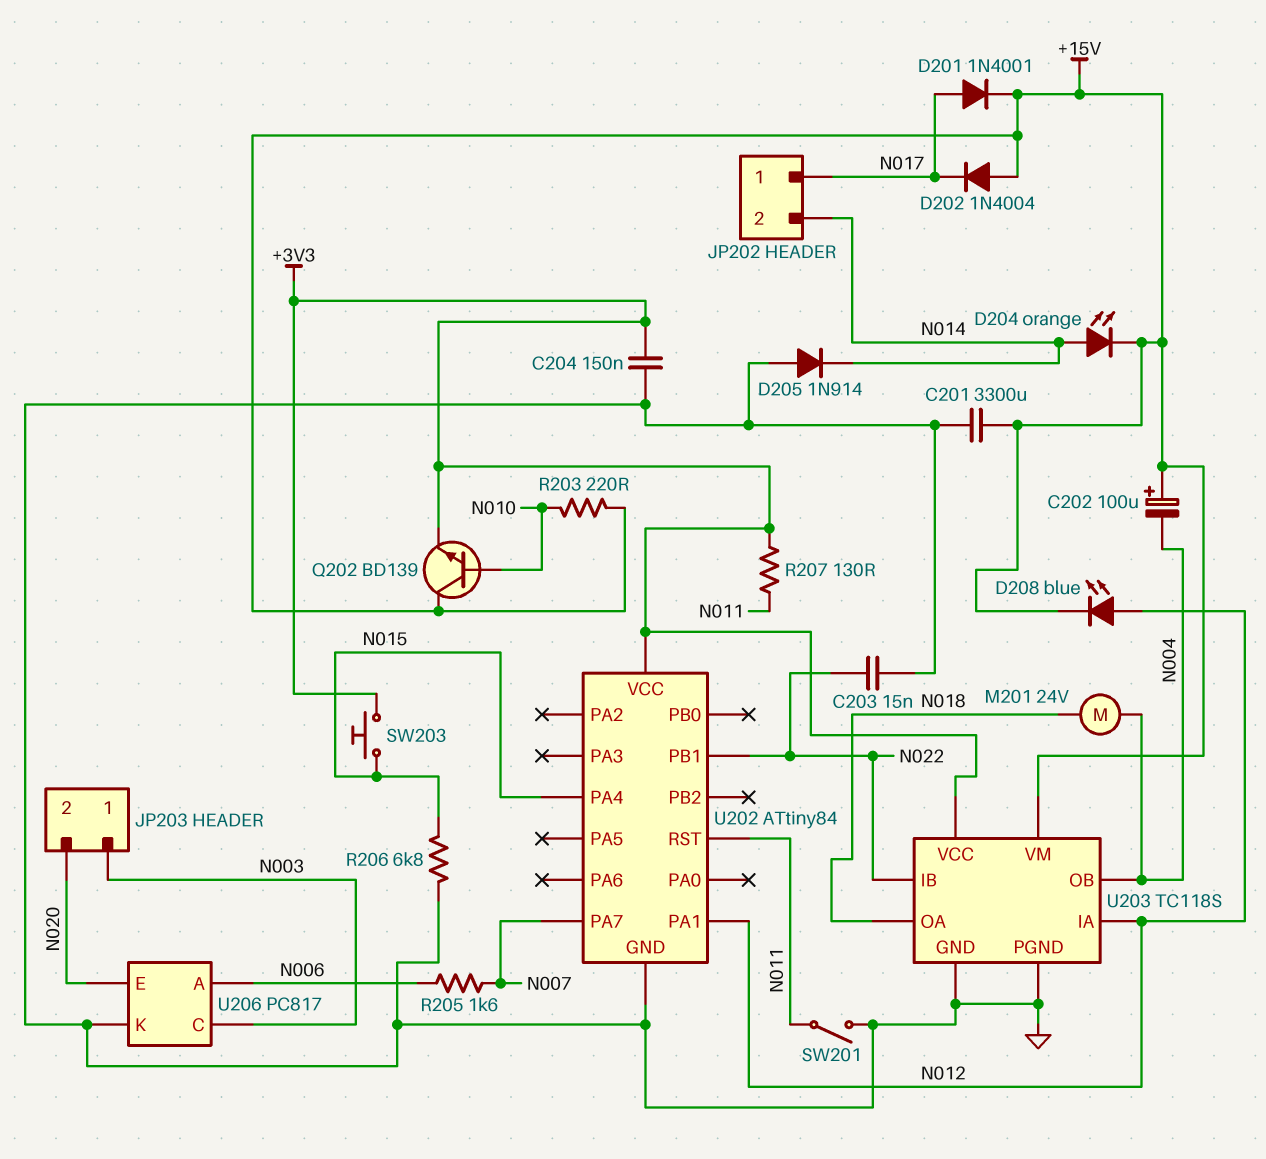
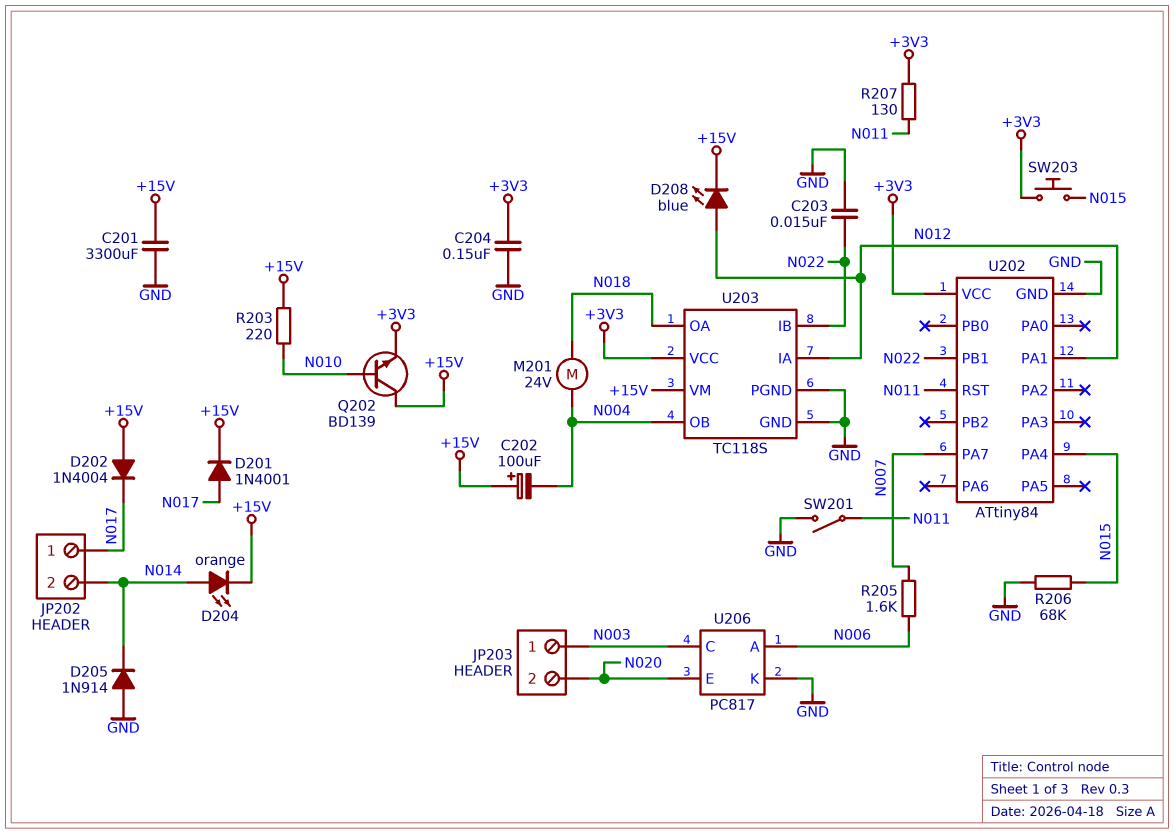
R206: 6.8k (GND, N015) -> 68k (GND, N015)

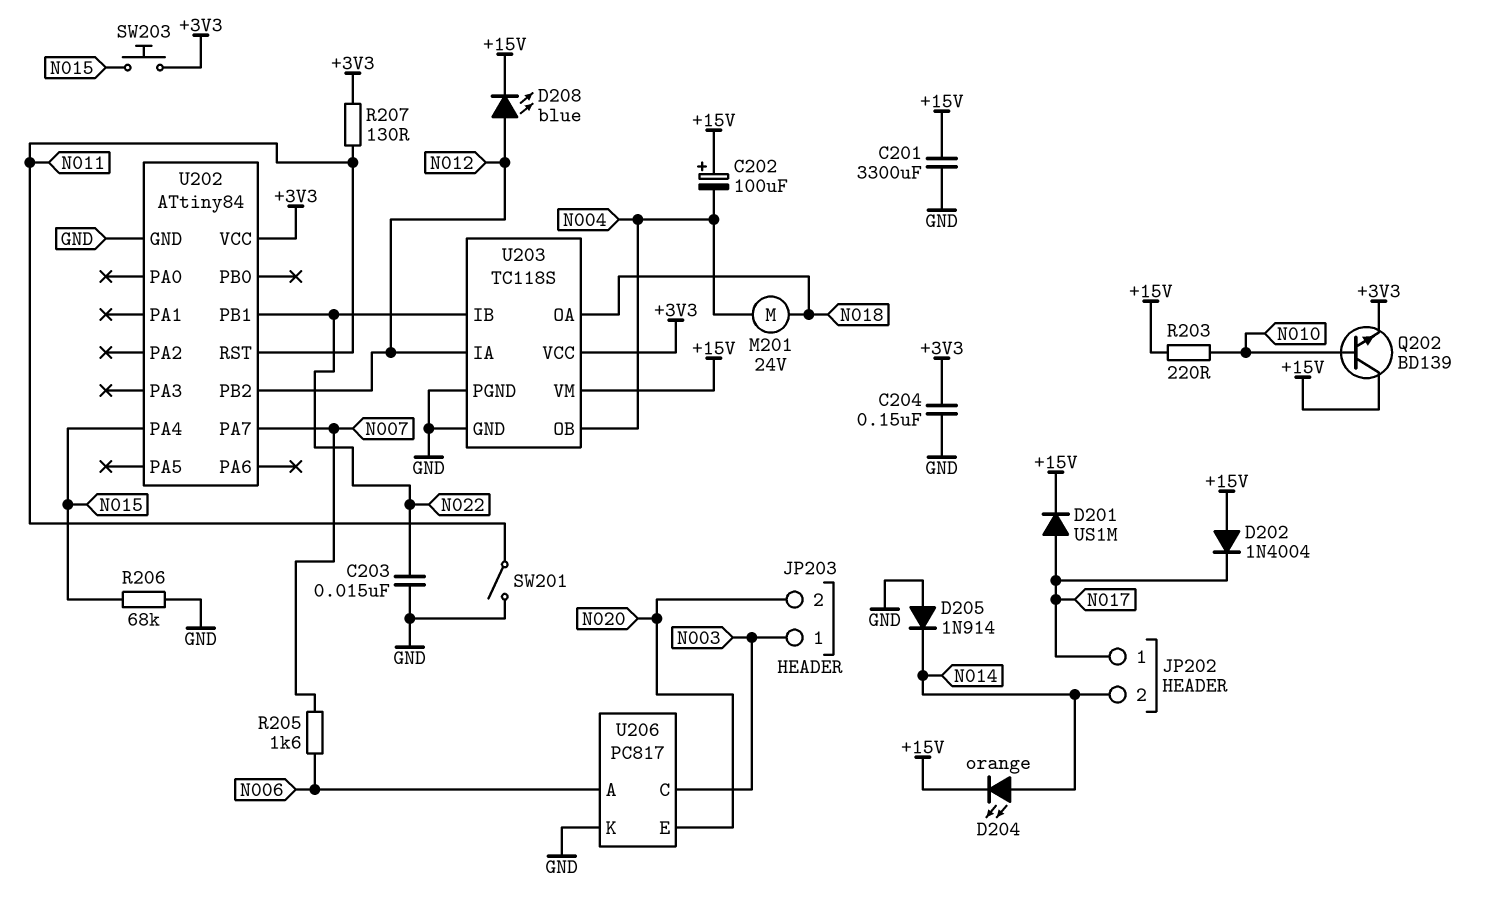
D201: diode 1N4001 (A N017, K +15V) -> diode US1M (A N017, K +15V)
U202 pin PA1: N012 -> none
U202 pin PB2: none -> N012

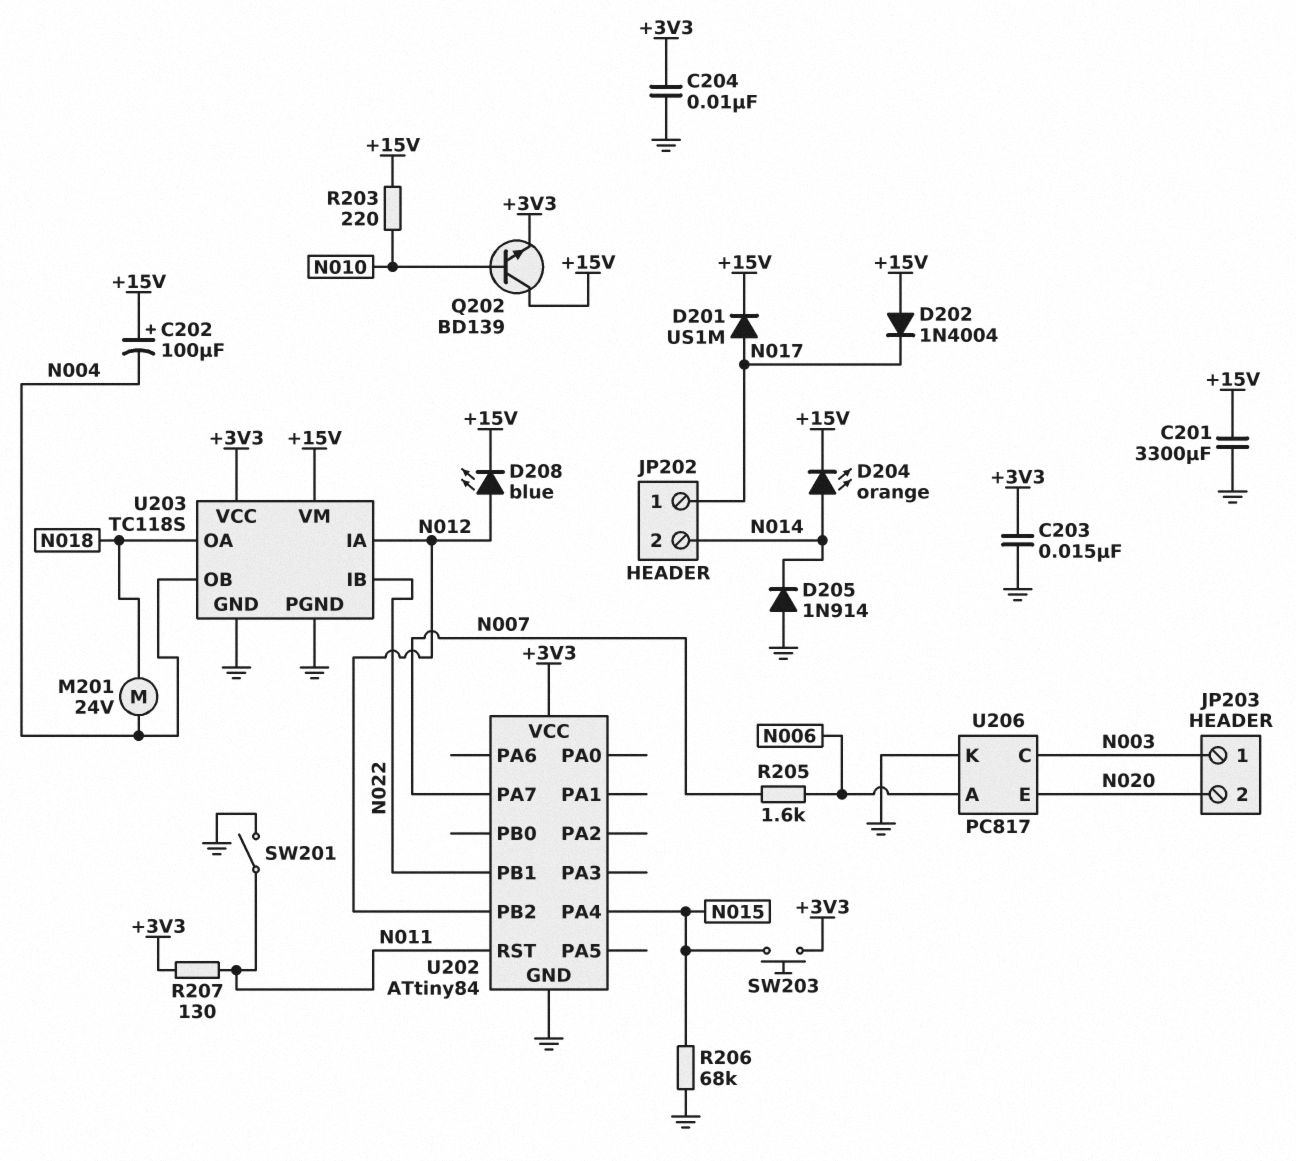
C203: 15nF (GND, N022) -> 15nF (+3V3, GND)
C204: 150nF (+3V3, GND) -> 10nF (+3V3, GND)

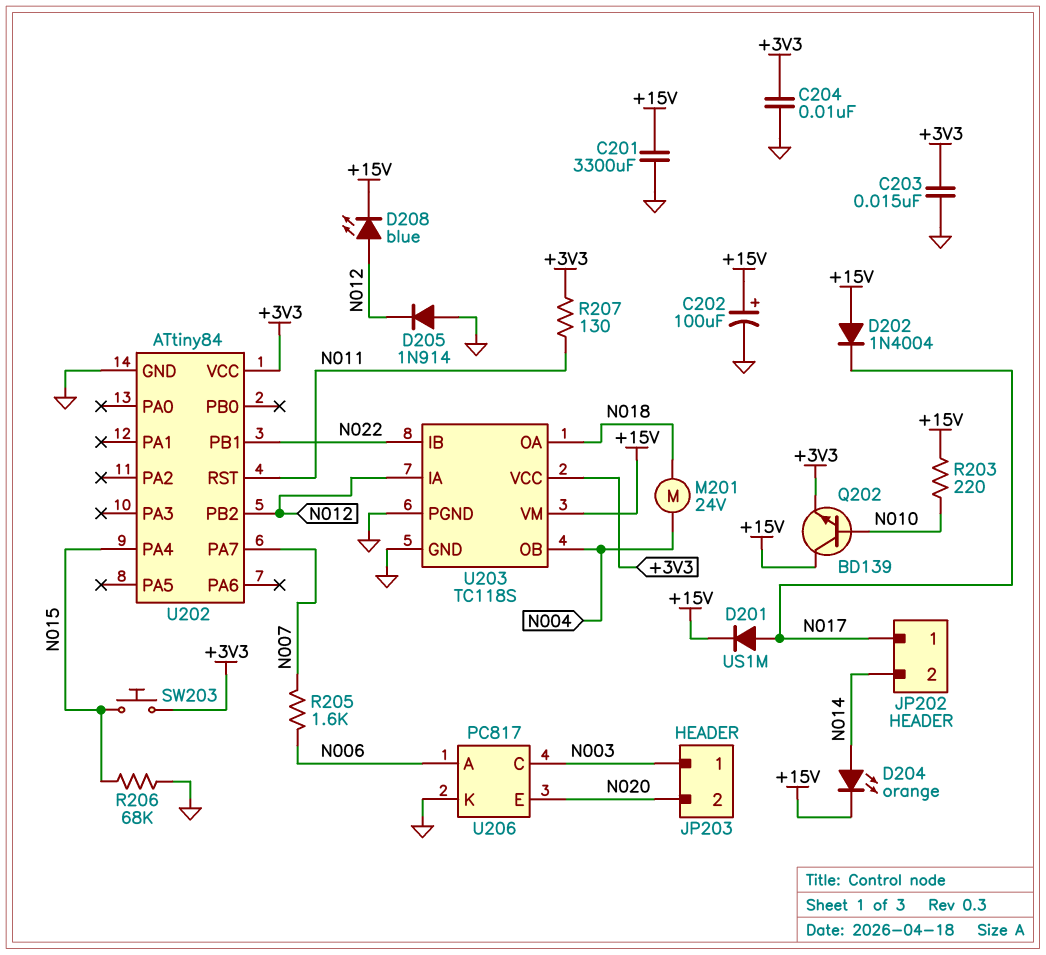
C202: 100uF (plus +15V, minus N004) -> 100uF (plus +15V, minus GND)
D205: diode 1N914 (A GND, K N014) -> diode 1N914 (A GND, K N012)
SW201: switch (GND, N011) -> none

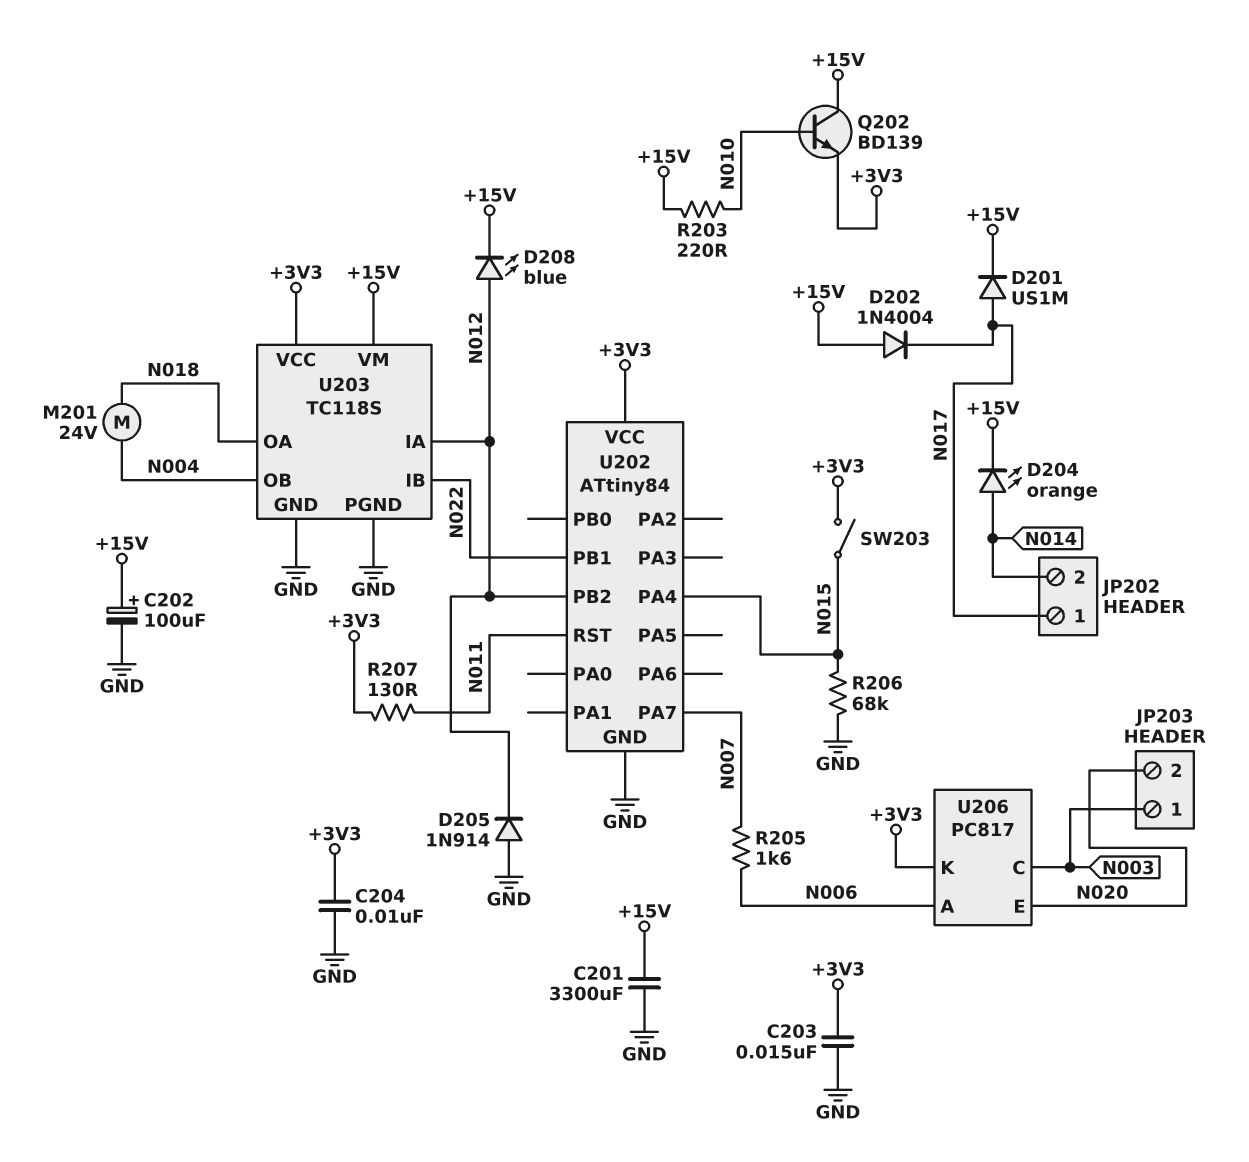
SW203: button (+3V3, N015) -> switch (+3V3, N015)
U206 pin K: GND -> +3V3

